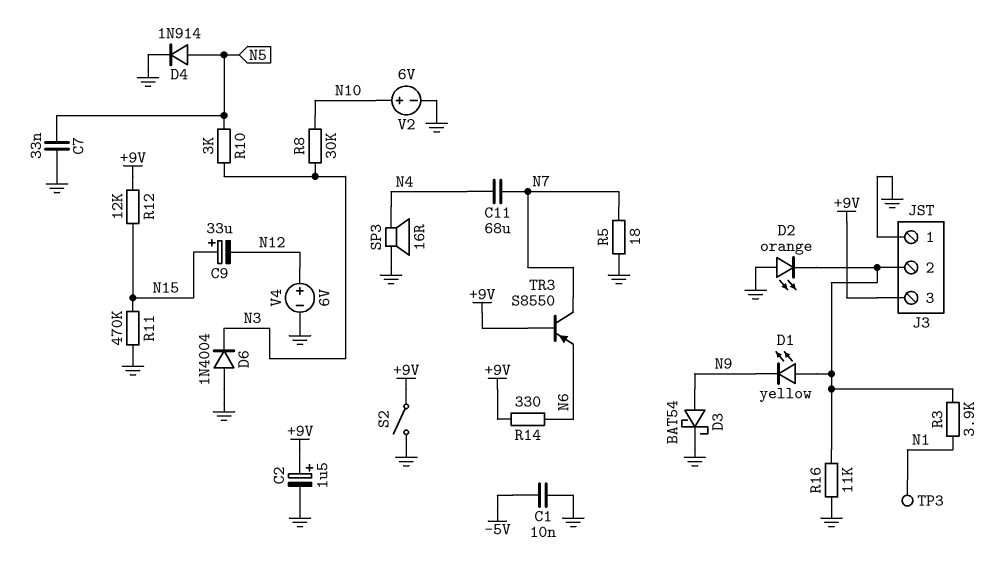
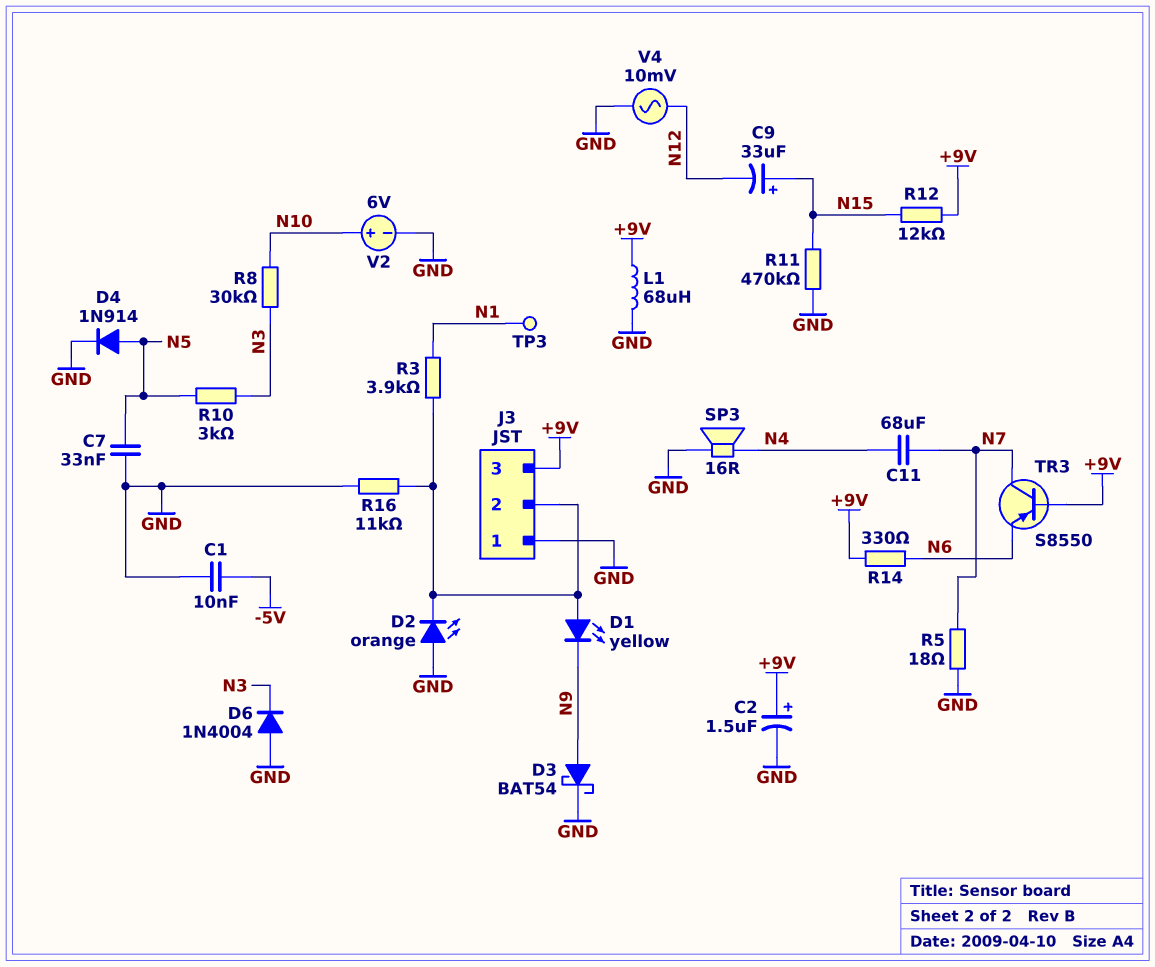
L1: none -> 68uH (+9V, GND)
S2: switch (+9V, GND) -> none
V4: 6V (plus N12, minus GND) -> AC 10mV (GND, N12)

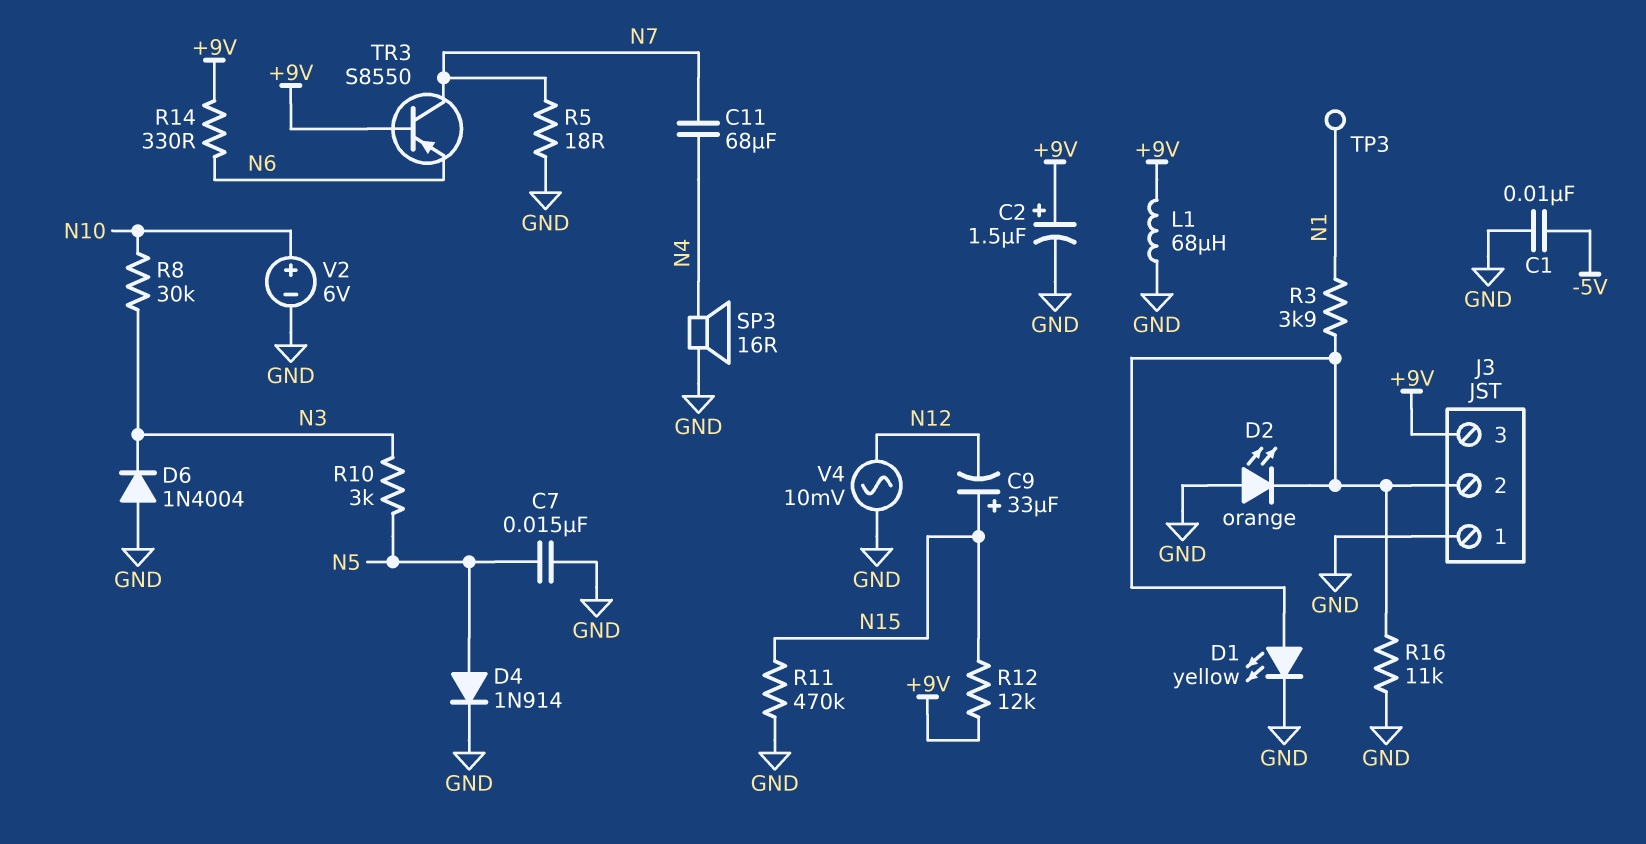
C7: 33nF (GND, N5) -> 15nF (GND, N5)
D1: LED yellow (A J3/2, K N9) -> LED yellow (A J3/2, K GND)
D3: schottky BAT54 (A N9, K GND) -> none

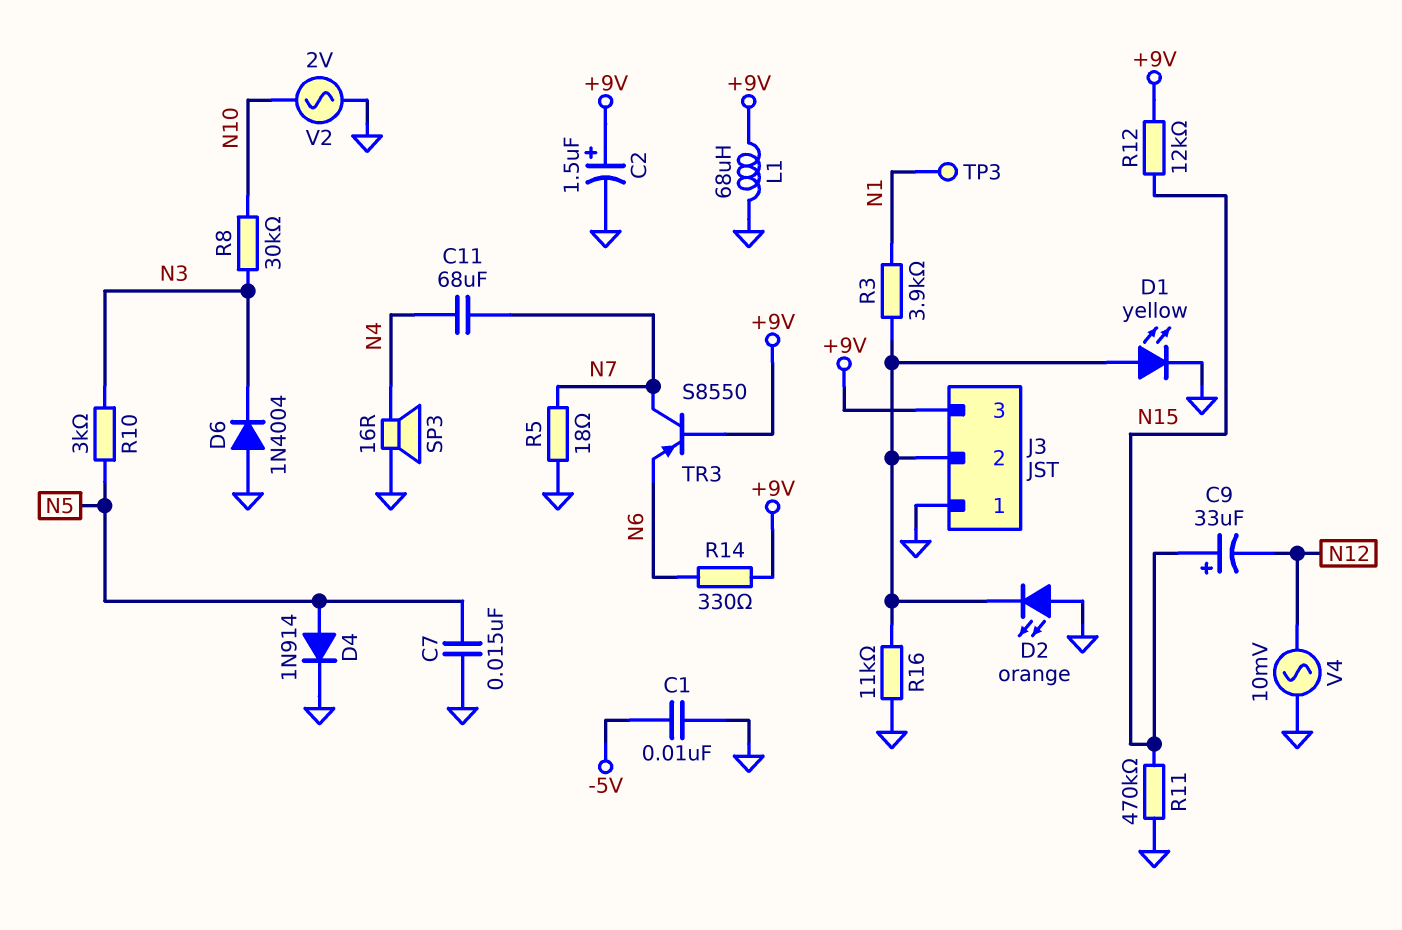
V2: 6V (plus N10, minus GND) -> AC 2V (GND, N10)

